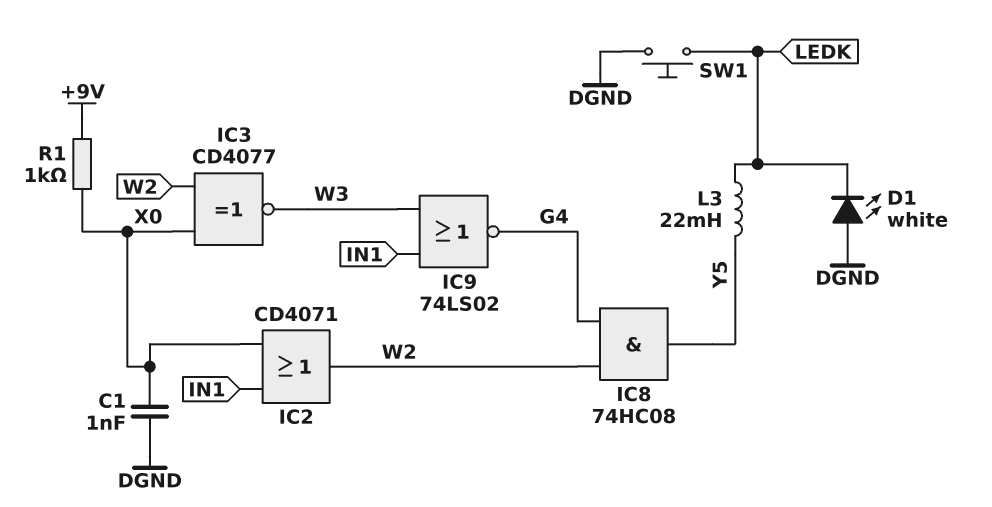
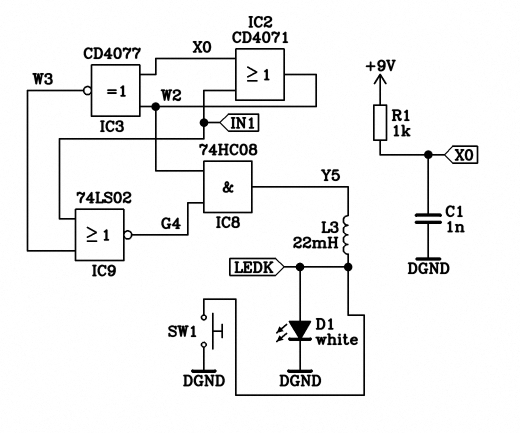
D1: LED white (A DGND, K LEDK) -> LED white (A LEDK, K DGND)

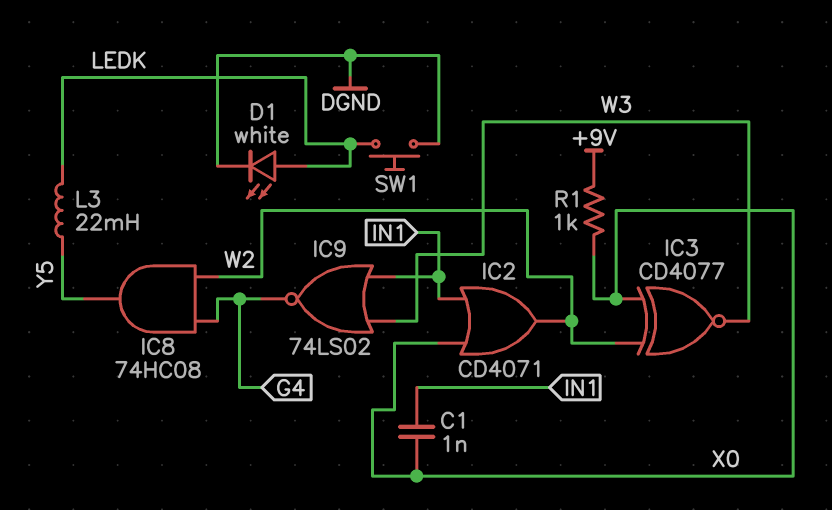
C1: 1nF (DGND, X0) -> 1nF (IN1, X0)

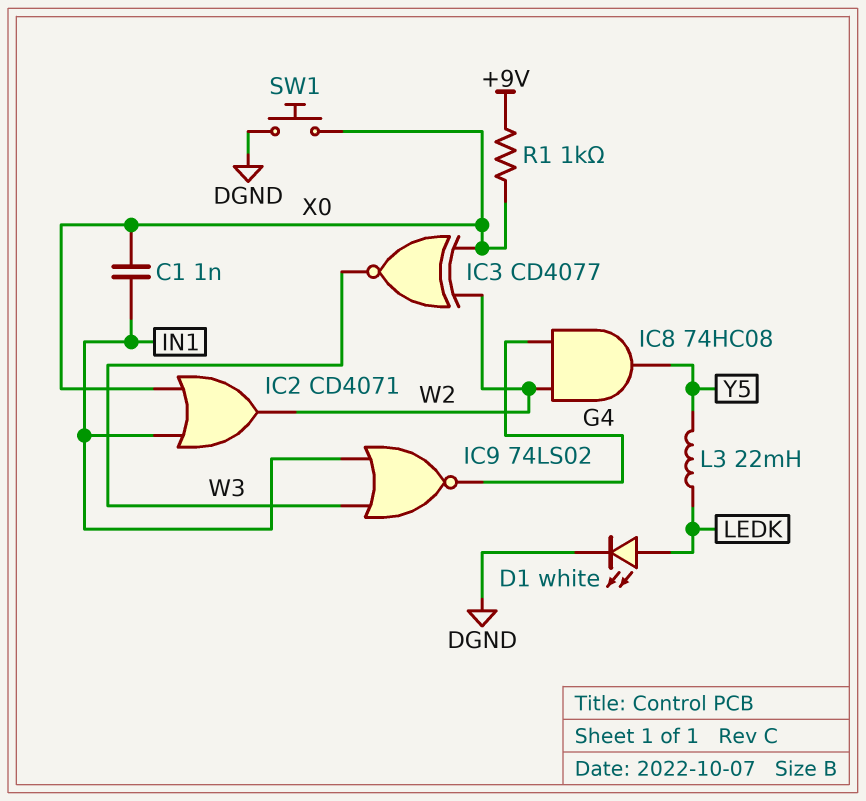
SW1: button (DGND, LEDK) -> button (DGND, X0)

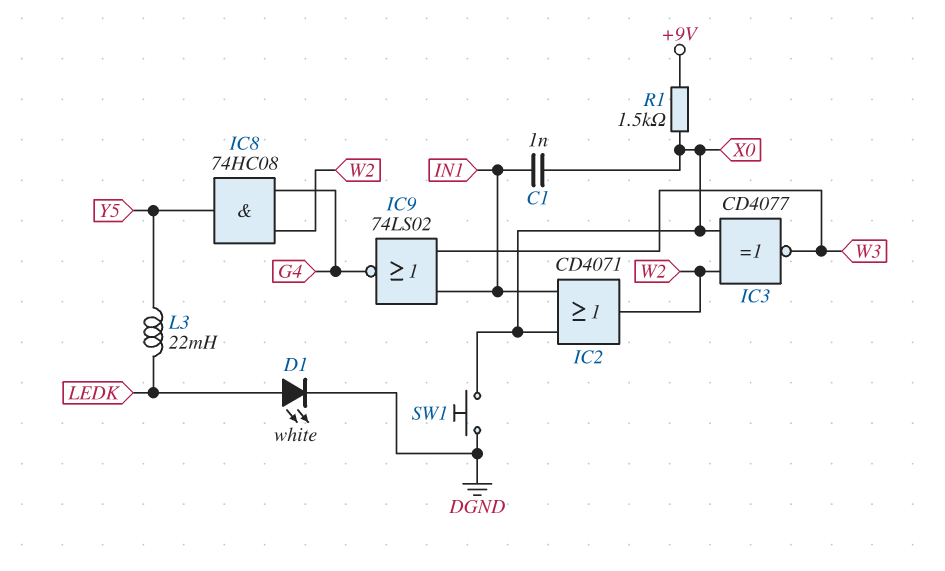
R1: 1k (+9V, X0) -> 1.5k (+9V, X0)

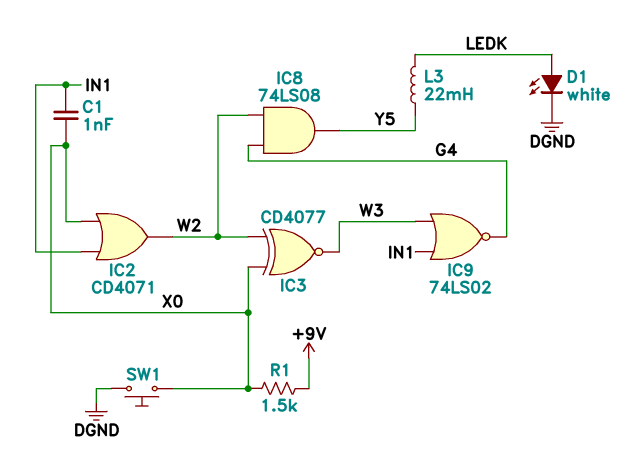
IC8: AND 74HC08 (in G4, in W2, out Y5) -> AND 74LS08 (in G4, in W2, out Y5)

